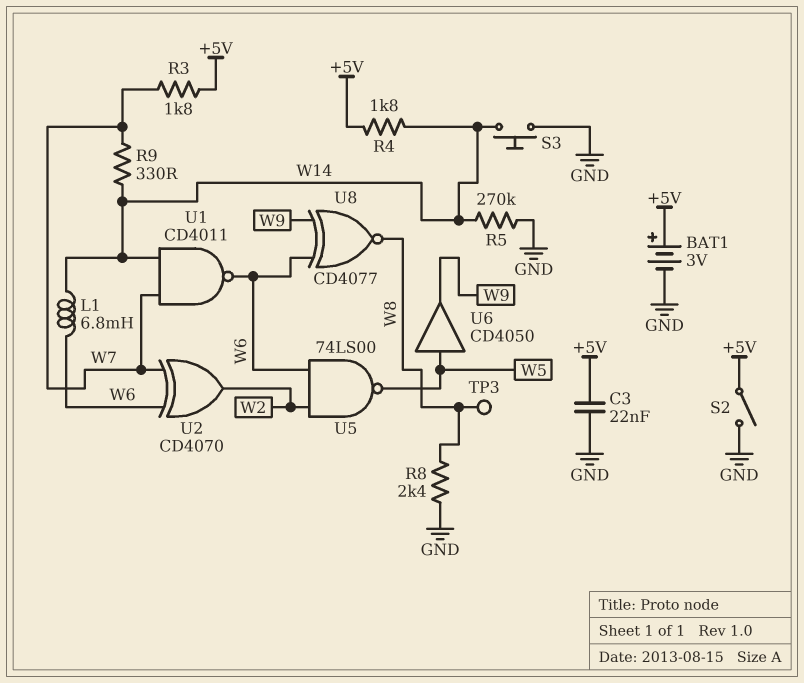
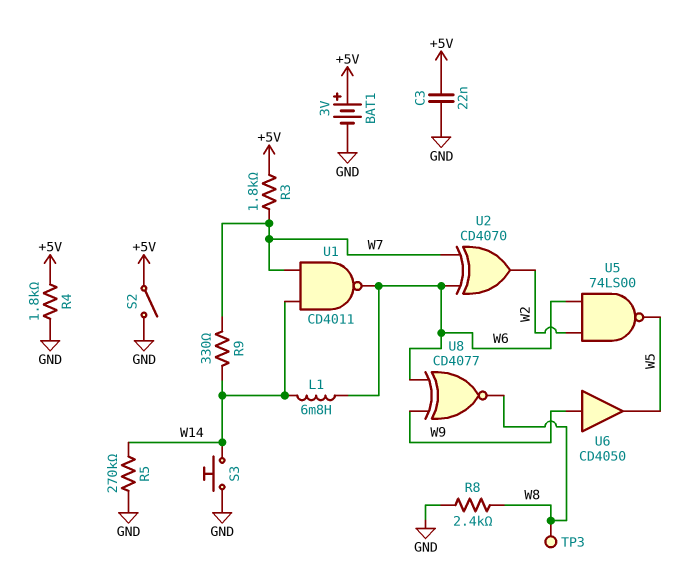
R4: 1.8k (+5V, W14) -> 1.8k (+5V, GND)
U6: buffer CD4050 (in W5, out W9) -> buffer CD4050 (in W9, out W5)

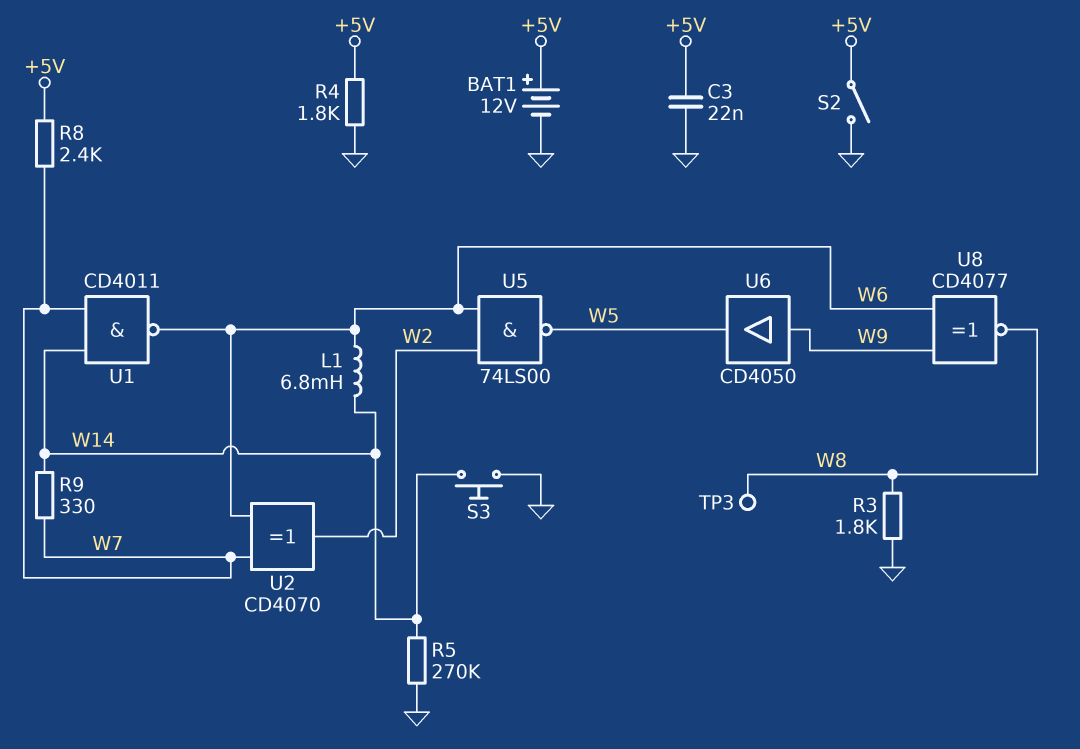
BAT1: 3V (plus +5V, minus GND) -> 12V (plus +5V, minus GND)
R3: 1.8k (+5V, W7) -> 1.8k (GND, W8)
R8: 2.4k (GND, W8) -> 2.4k (+5V, W7)

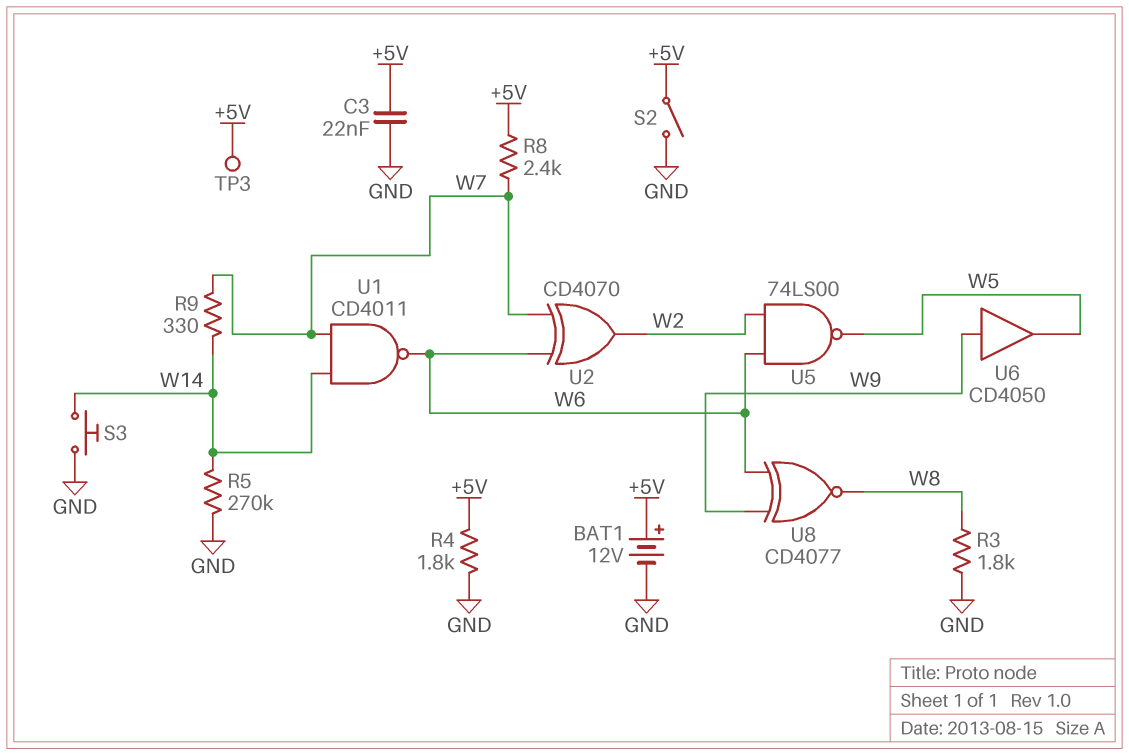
L1: 6.8mH (W6, W14) -> none
TP3: test point (W8) -> test point (+5V)

